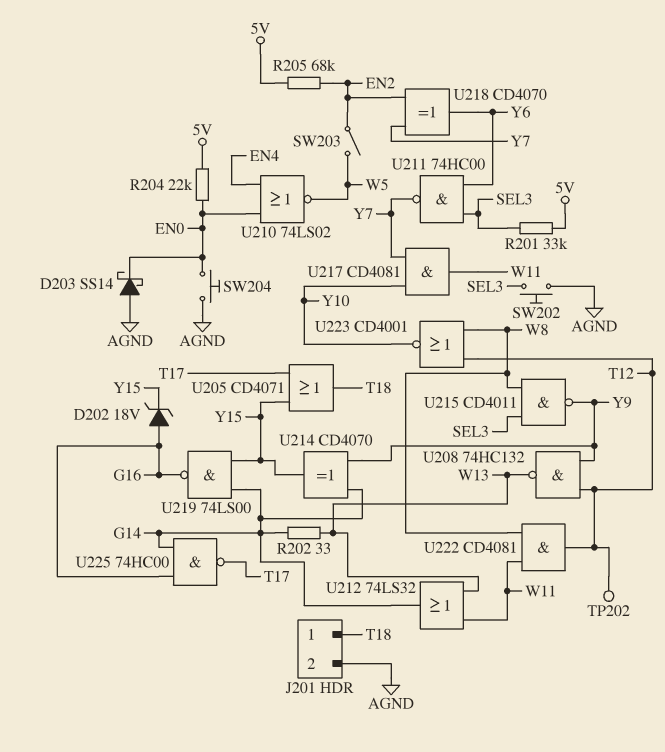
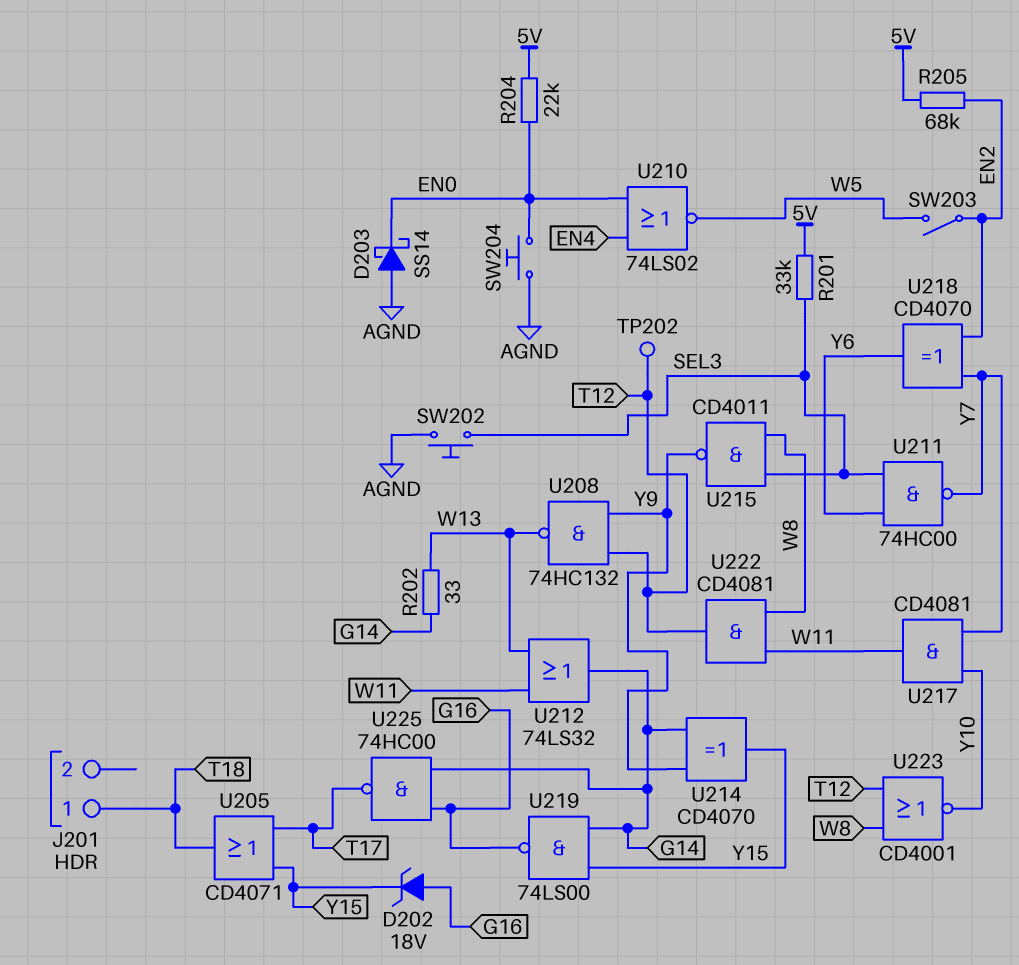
J201 pin 2: AGND -> none

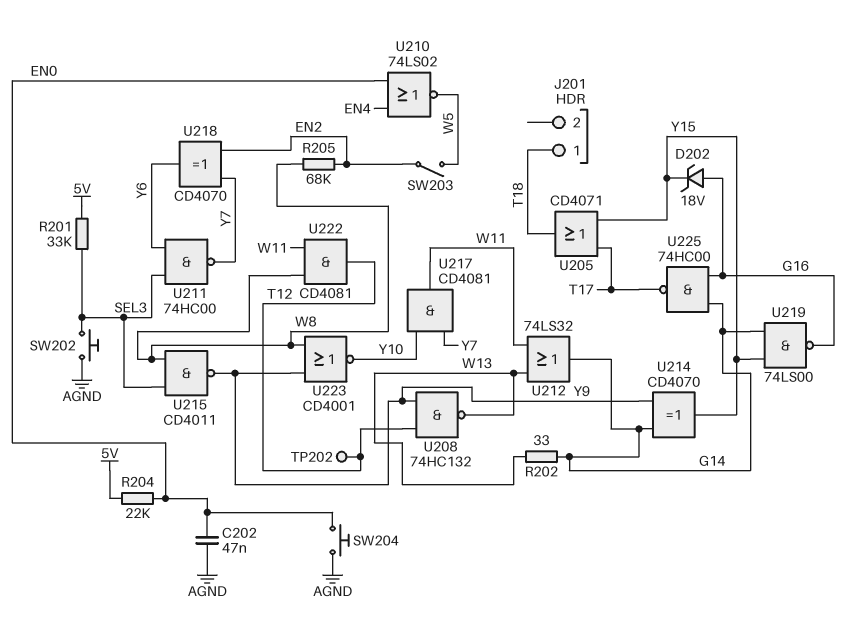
C202: none -> 47nF (AGND, EN0)
D203: schottky SS14 (A AGND, K EN0) -> none
R205: 68k (5V, EN2) -> 68k (EN2, W8)
U223: NOR CD4001 (in T12, in W8, out Y10) -> NOR CD4001 (in W8, in Y9, out Y10)

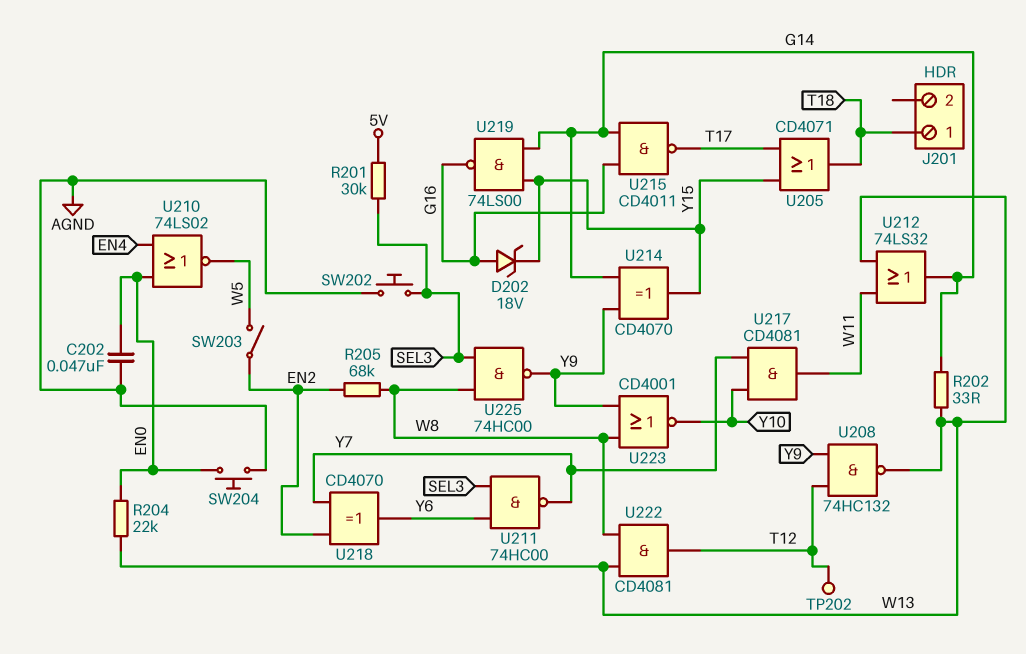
R201: 33k (5V, SEL3) -> 30k (5V, SEL3)
R204: 22k (5V, EN0) -> 22k (EN0, W13)
U215: NAND CD4011 (in SEL3, in W8, out Y9) -> NAND CD4011 (in G14, in G16, out T17)
U222: AND CD4081 (in W8, in W11, out T12) -> AND CD4081 (in W8, in W13, out T12)
U225: NAND 74HC00 (in G14, in G16, out T17) -> NAND 74HC00 (in SEL3, in W8, out Y9)

